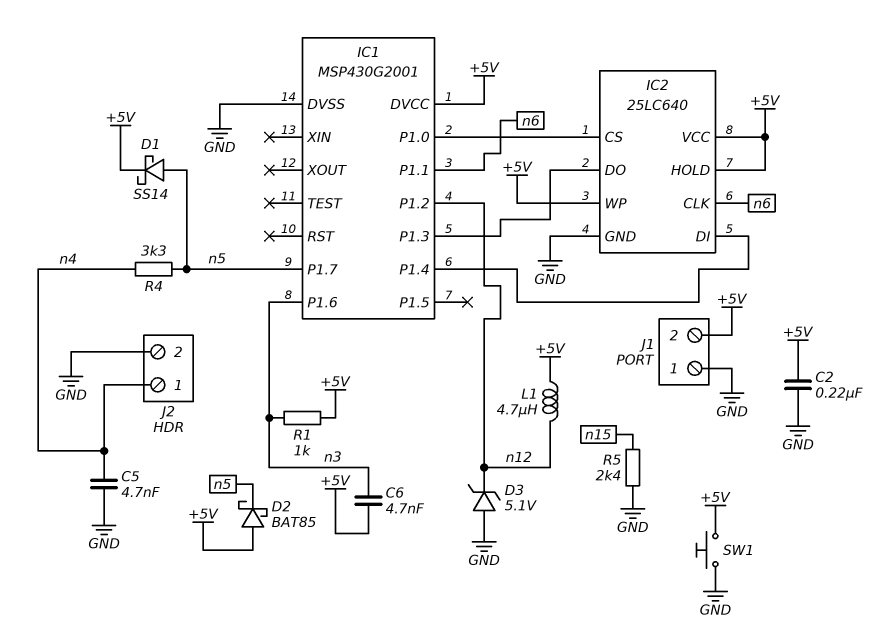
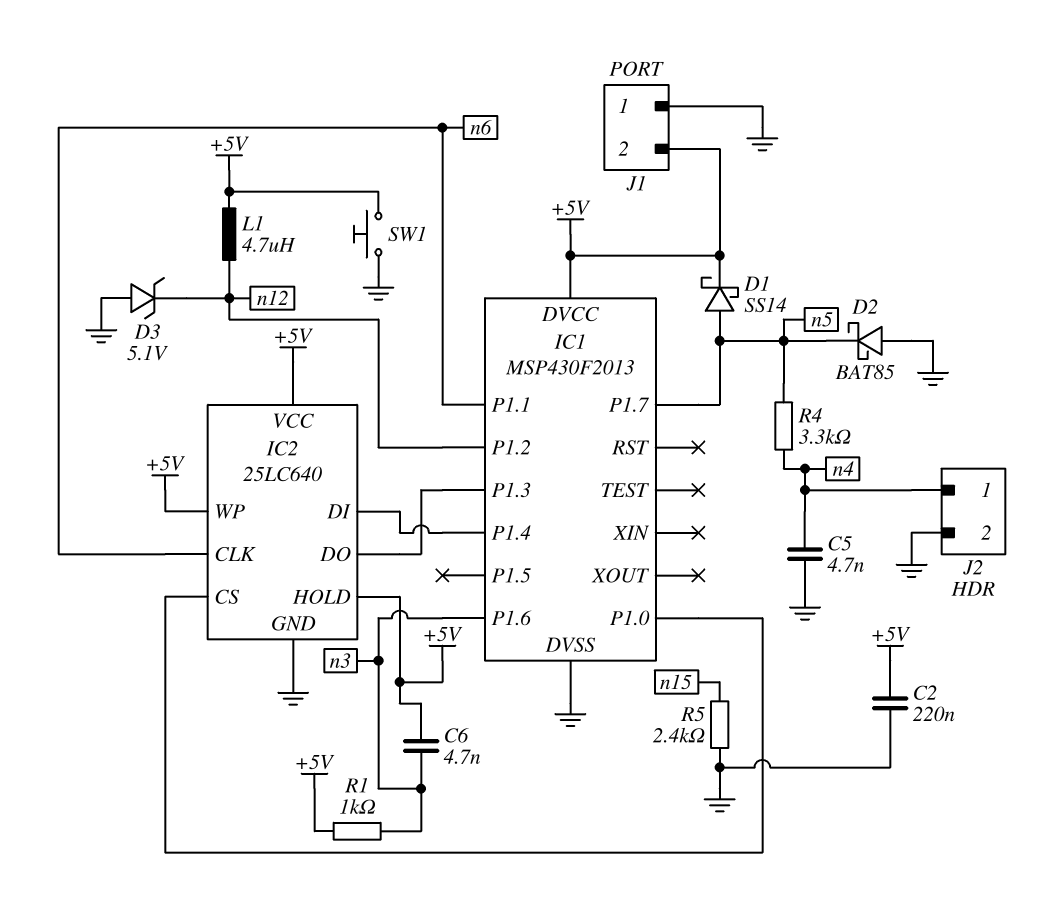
D2: schottky BAT85 (A +5V, K n5) -> schottky BAT85 (A GND, K n5)
IC1: MSP430G2001 -> MSP430F2013

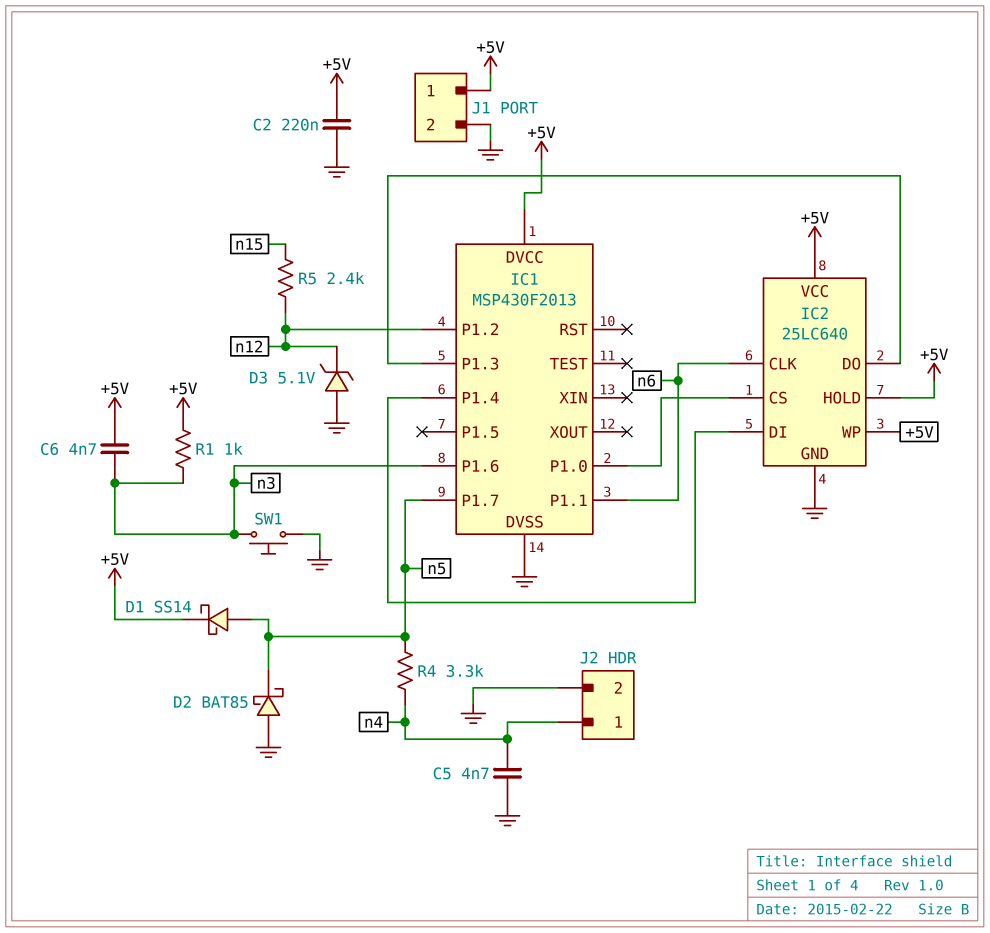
J1 pin 1: GND -> +5V
J1 pin 2: +5V -> GND
L1: 4.7uH (+5V, n12) -> none
R5: 2.4k (GND, n15) -> 2.4k (n12, n15)
SW1: button (+5V, GND) -> button (GND, n3)

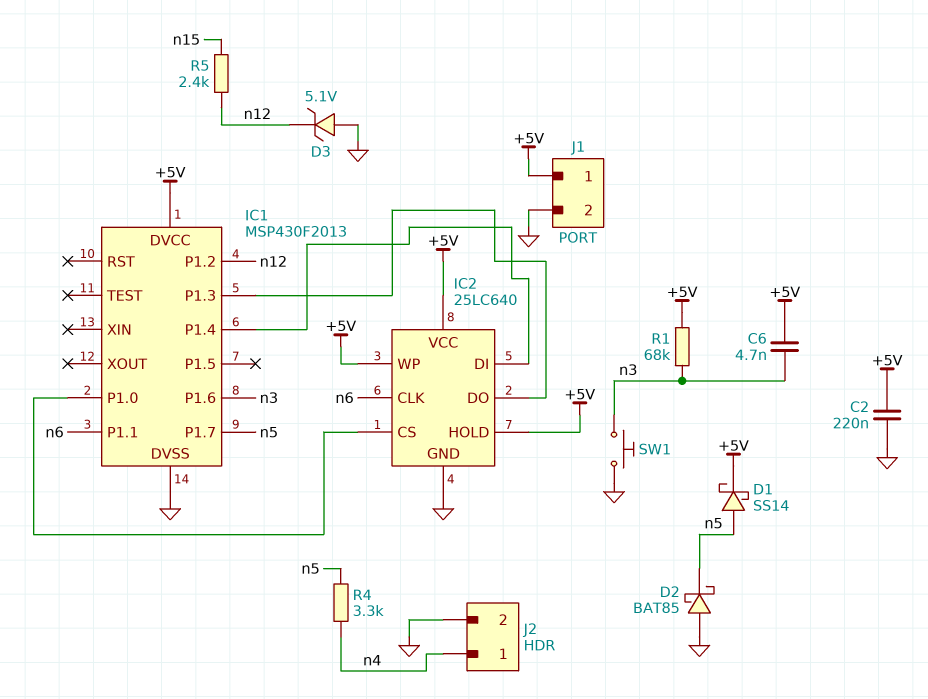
C5: 4.7nF (GND, n4) -> none
R1: 1k (+5V, n3) -> 68k (+5V, n3)

